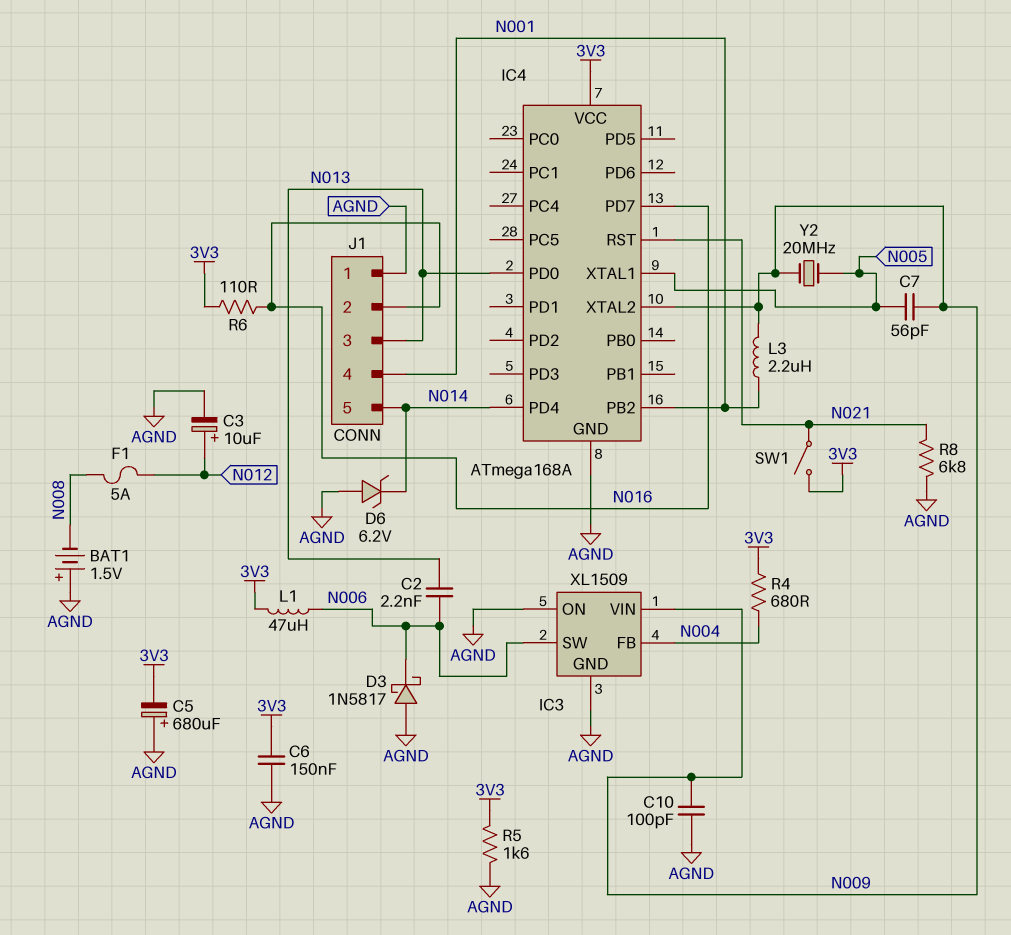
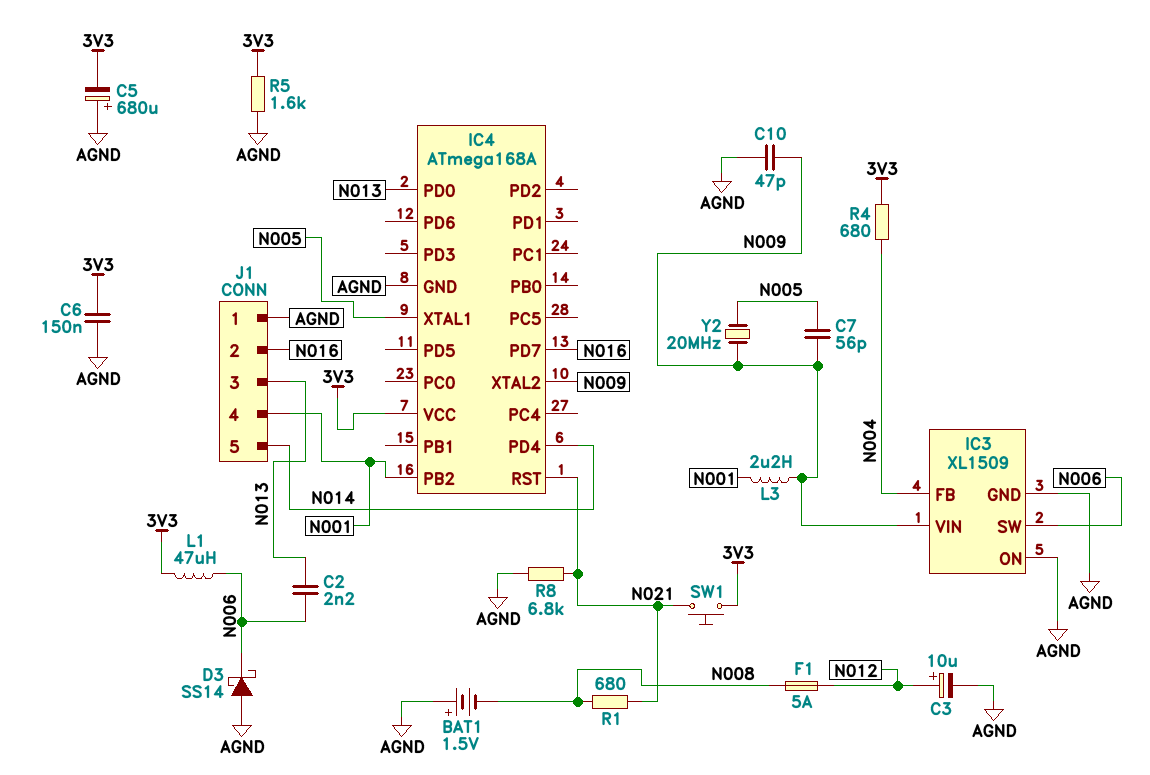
C10: 100pF (AGND, N009) -> 47pF (AGND, N009)
D3: schottky 1N5817 (A AGND, K N006) -> schottky SS14 (A AGND, K N006)
D6: zener 6.2V (A AGND, K N014) -> none
R1: none -> 680 (N008, N021)
R6: 110 (3V3, N016) -> none
SW1: switch (3V3, N021) -> button (3V3, N021)

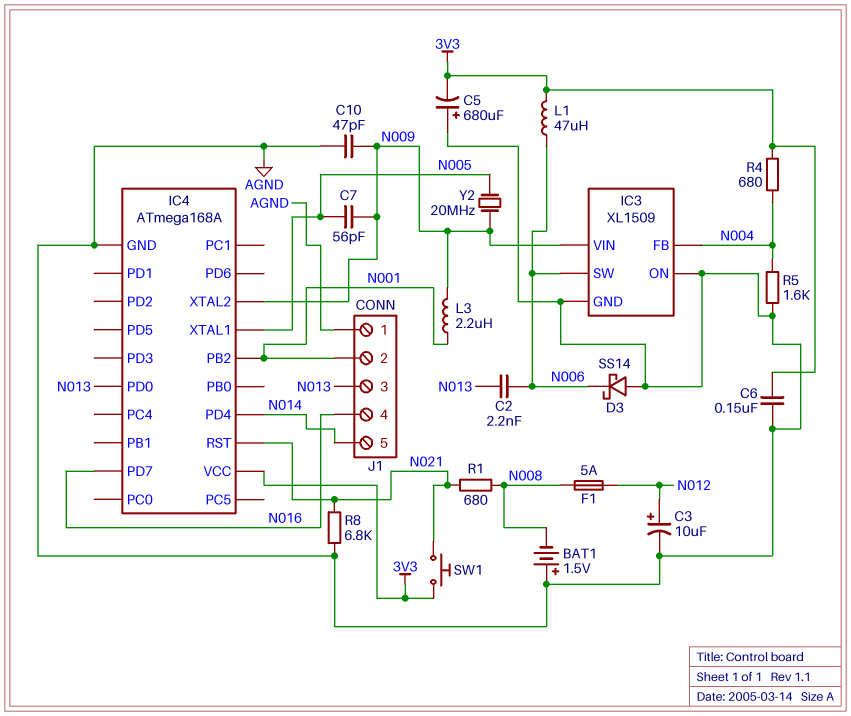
J1 pin 2: N016 -> N001
J1 pin 4: N001 -> N016
R5: 1.6k (3V3, AGND) -> 1.6k (AGND, N004)

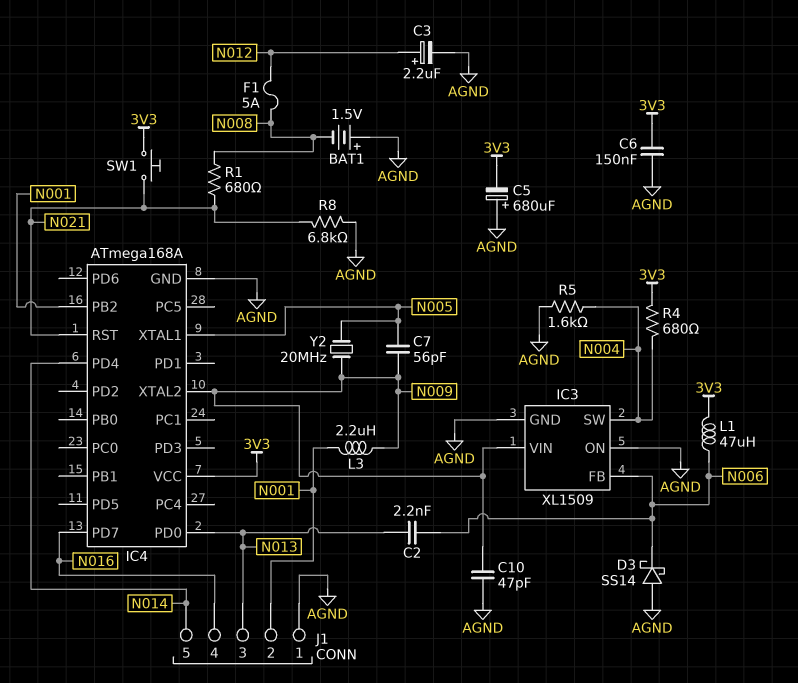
C3: 10uF (plus N012, minus AGND) -> 2.2uF (plus N012, minus AGND)
IC3 pin FB: N004 -> N006
IC3 pin SW: N006 -> N004

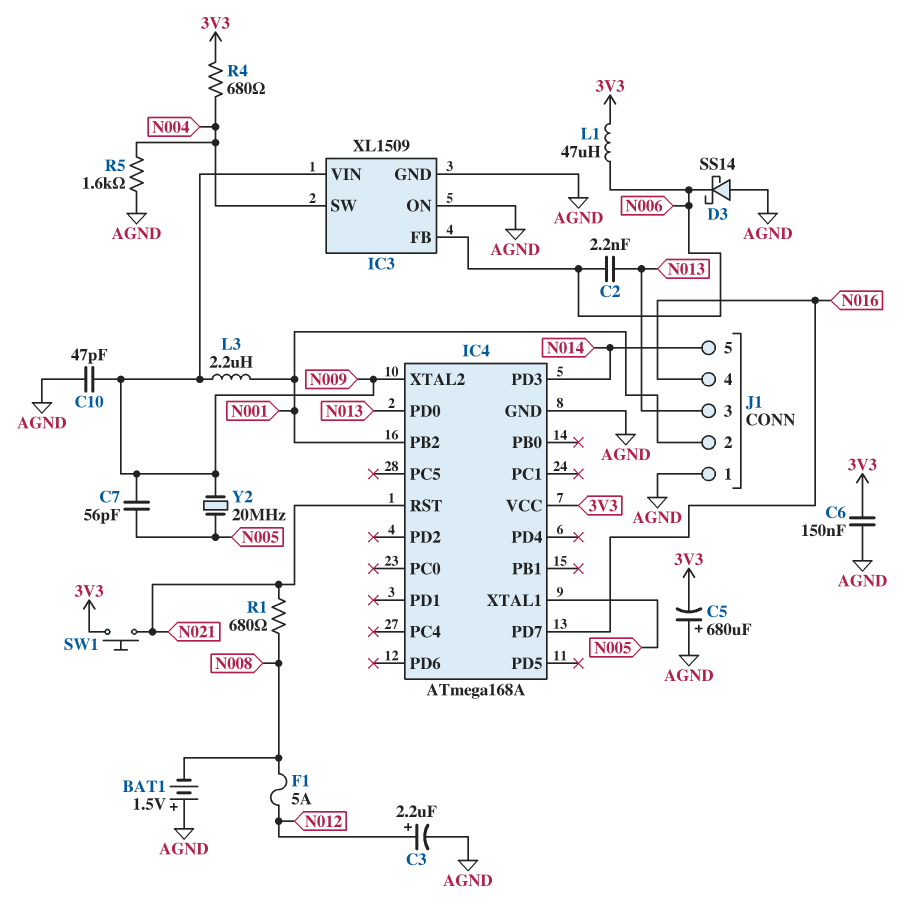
IC4 pin PD3: none -> N014
IC4 pin PD4: N014 -> none
R8: 6.8k (AGND, N021) -> none

